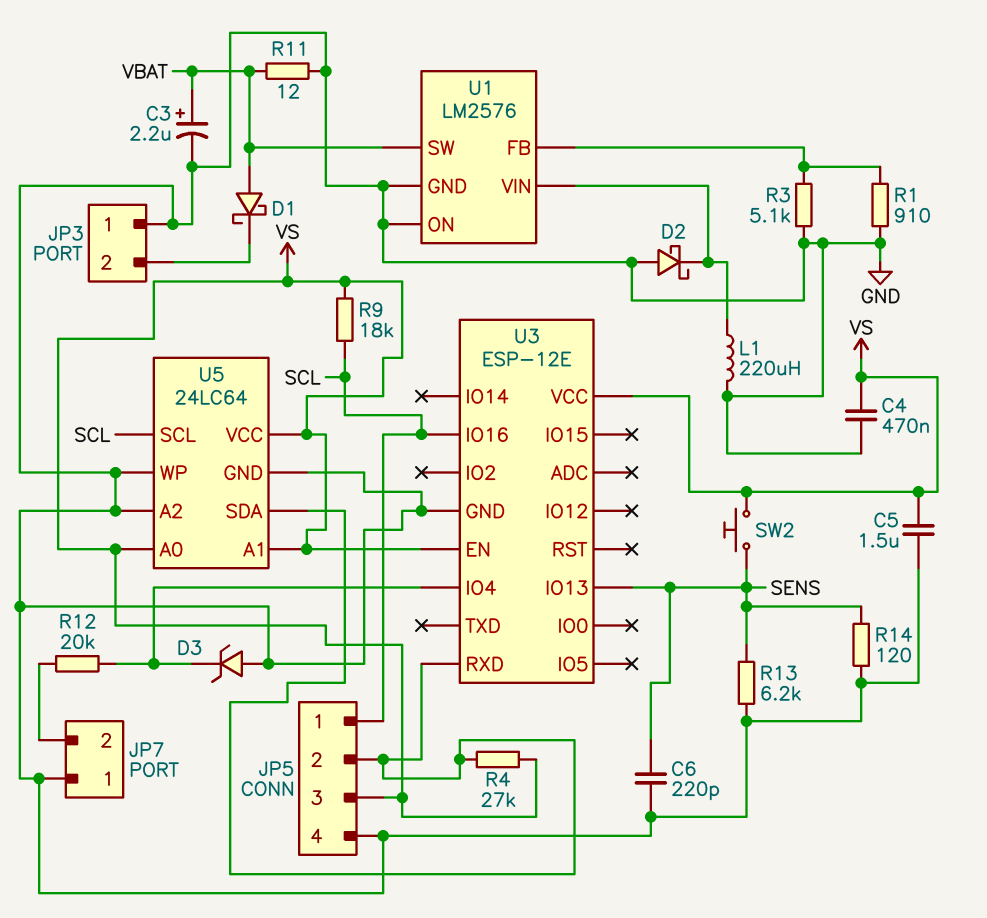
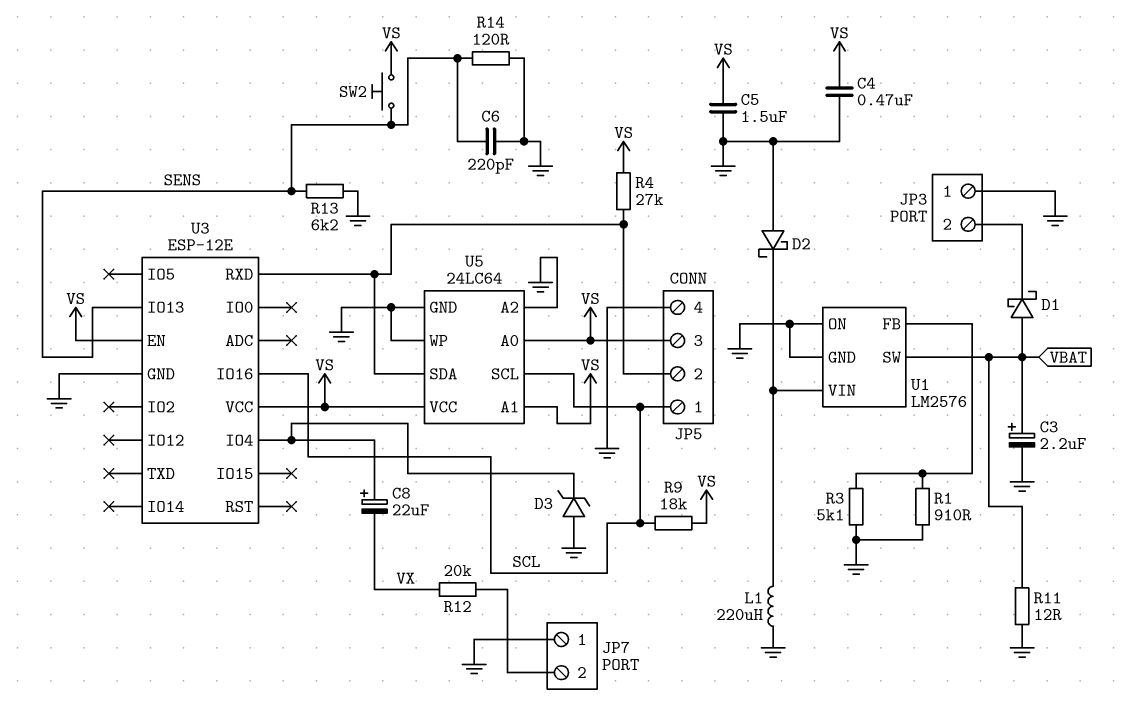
C8: none -> 22uF (plus U3/IO4, minus VX)
R12: 20k (JP7/2, U3/IO4) -> 20k (JP7/2, VX)

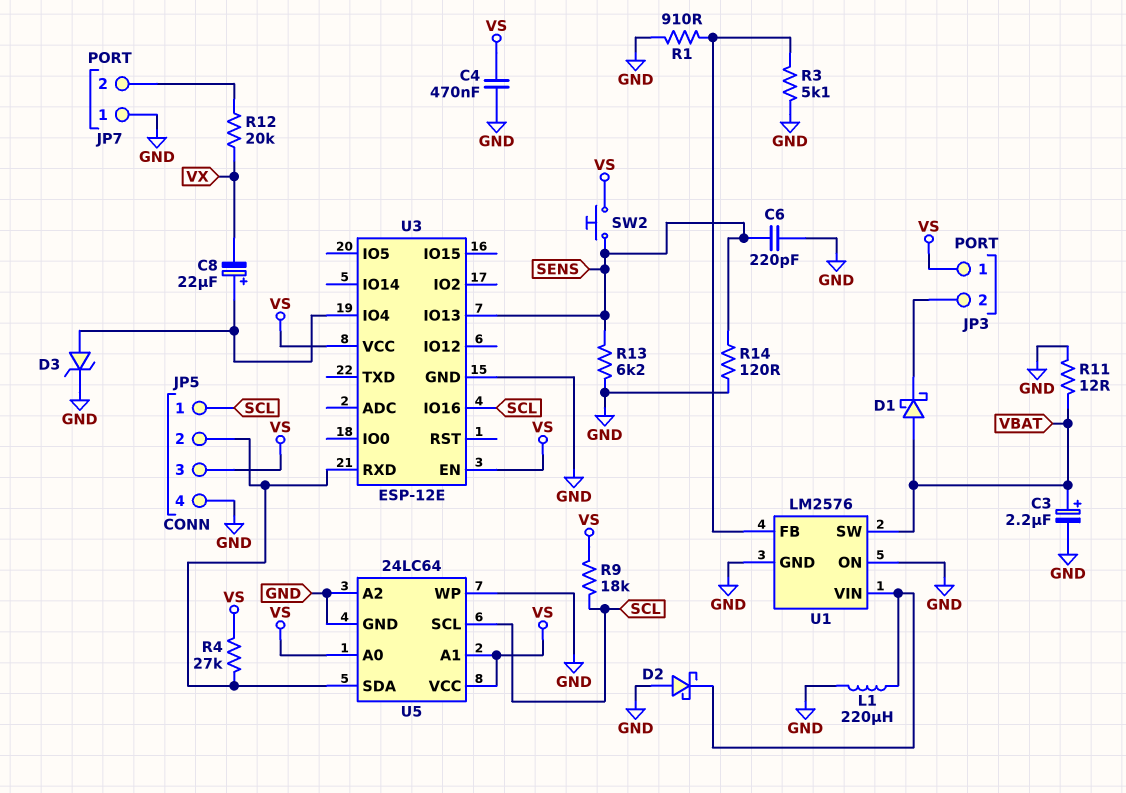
C5: 1.5uF (GND, VS) -> none
D3: zener (A GND, K U3/IO4) -> zener (A U3/IO4, K GND)
JP3 pin 1: GND -> VS

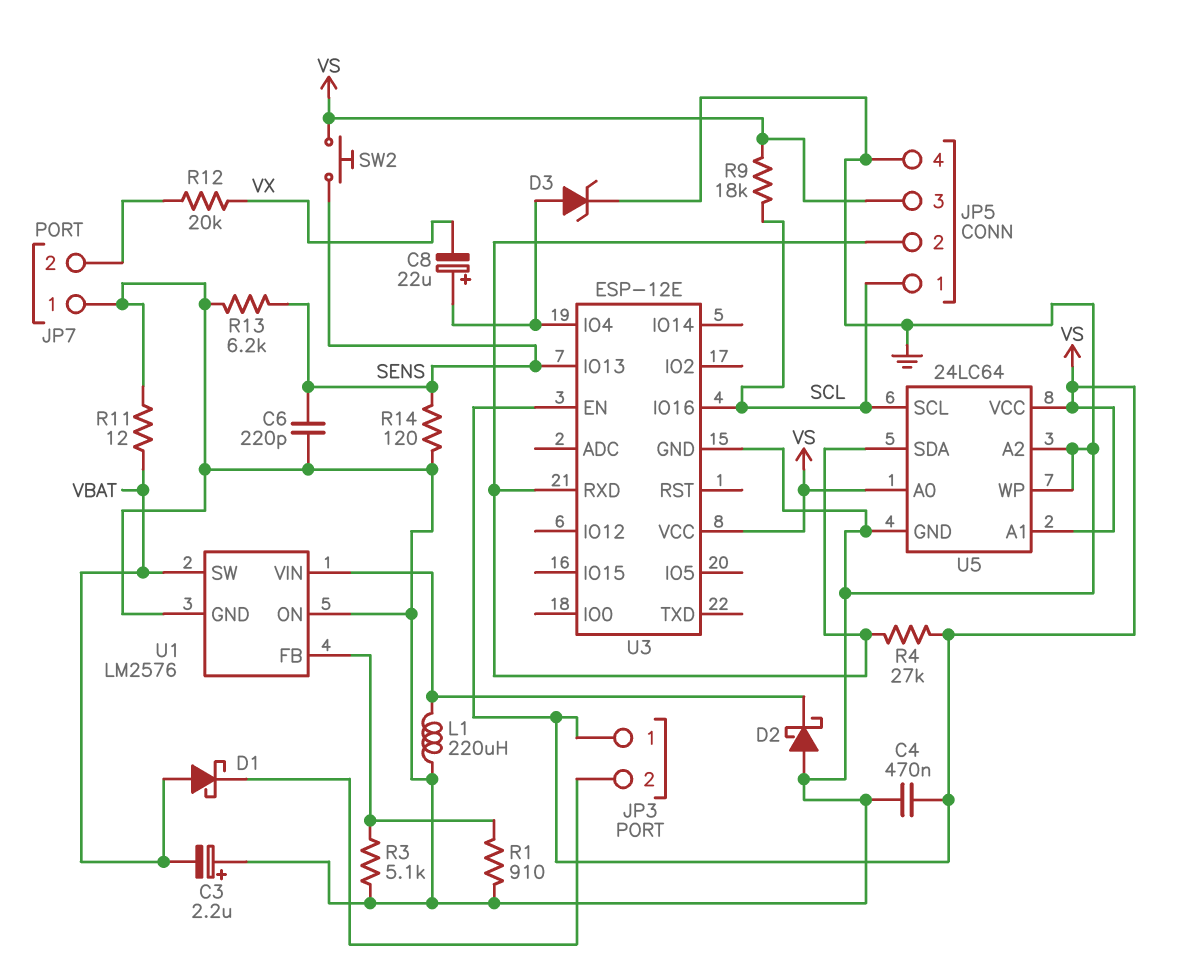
C3: 2.2uF (plus VBAT, minus GND) -> 2.2uF (plus GND, minus VBAT)

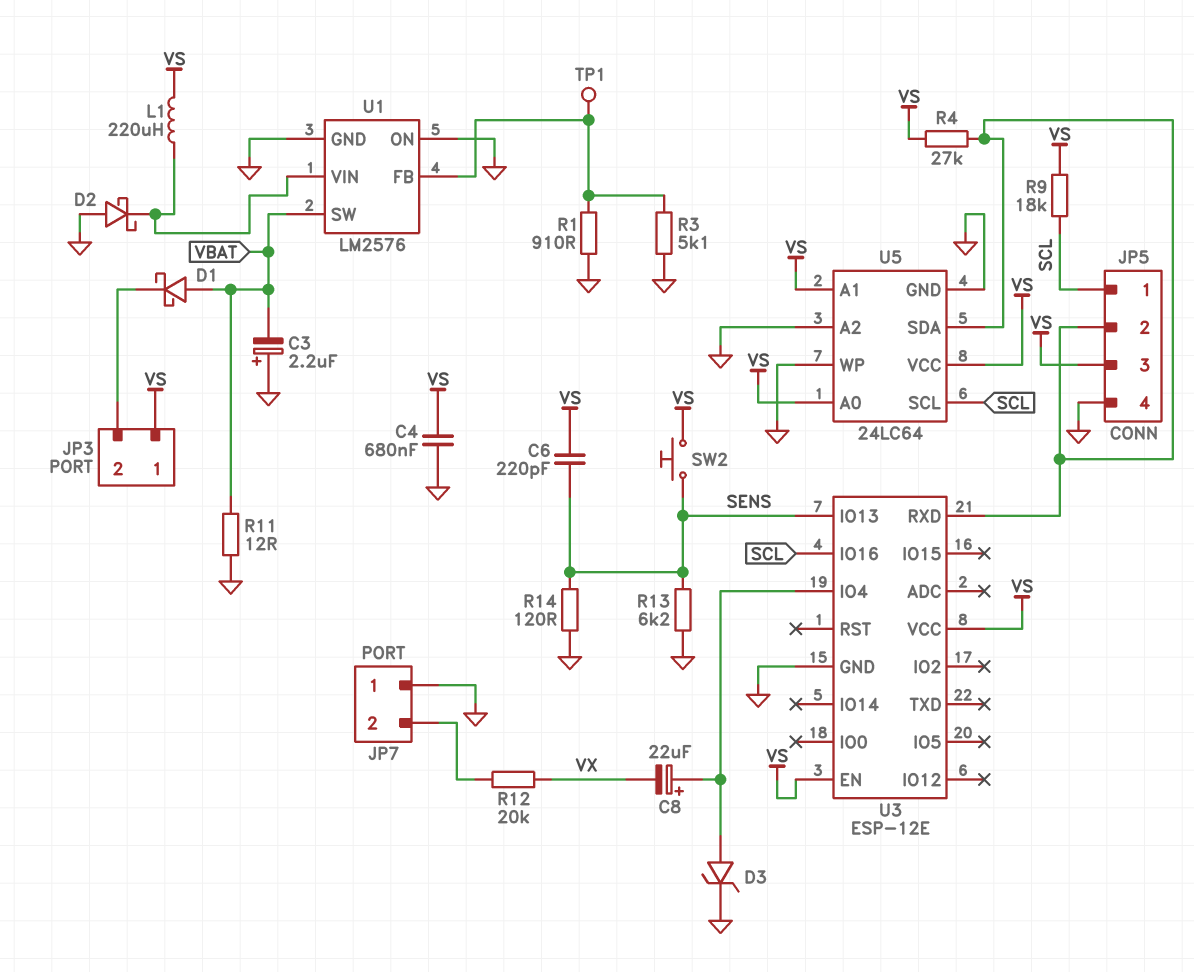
C4: 470nF (GND, VS) -> 680nF (GND, VS)
C6: 220pF (GND, SENS) -> 220pF (SENS, VS)
L1: 220uH (GND, U1/VIN) -> 220uH (U1/VIN, VS)
TP1: none -> test point (U1/FB)

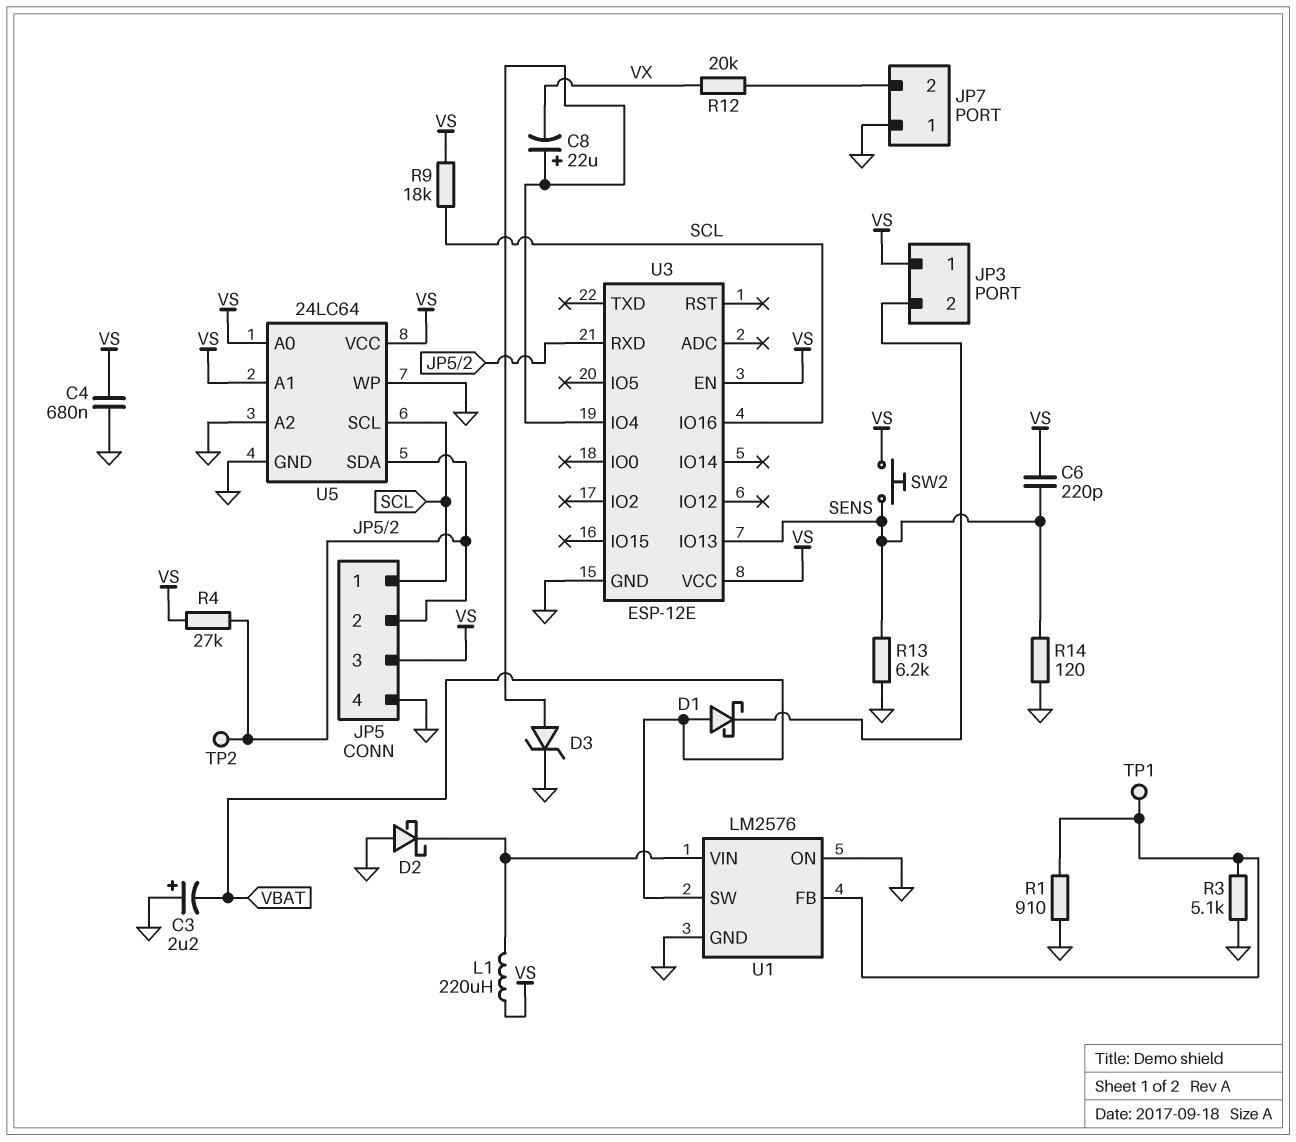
R11: 12 (GND, VBAT) -> none
TP2: none -> test point (JP5/2)

